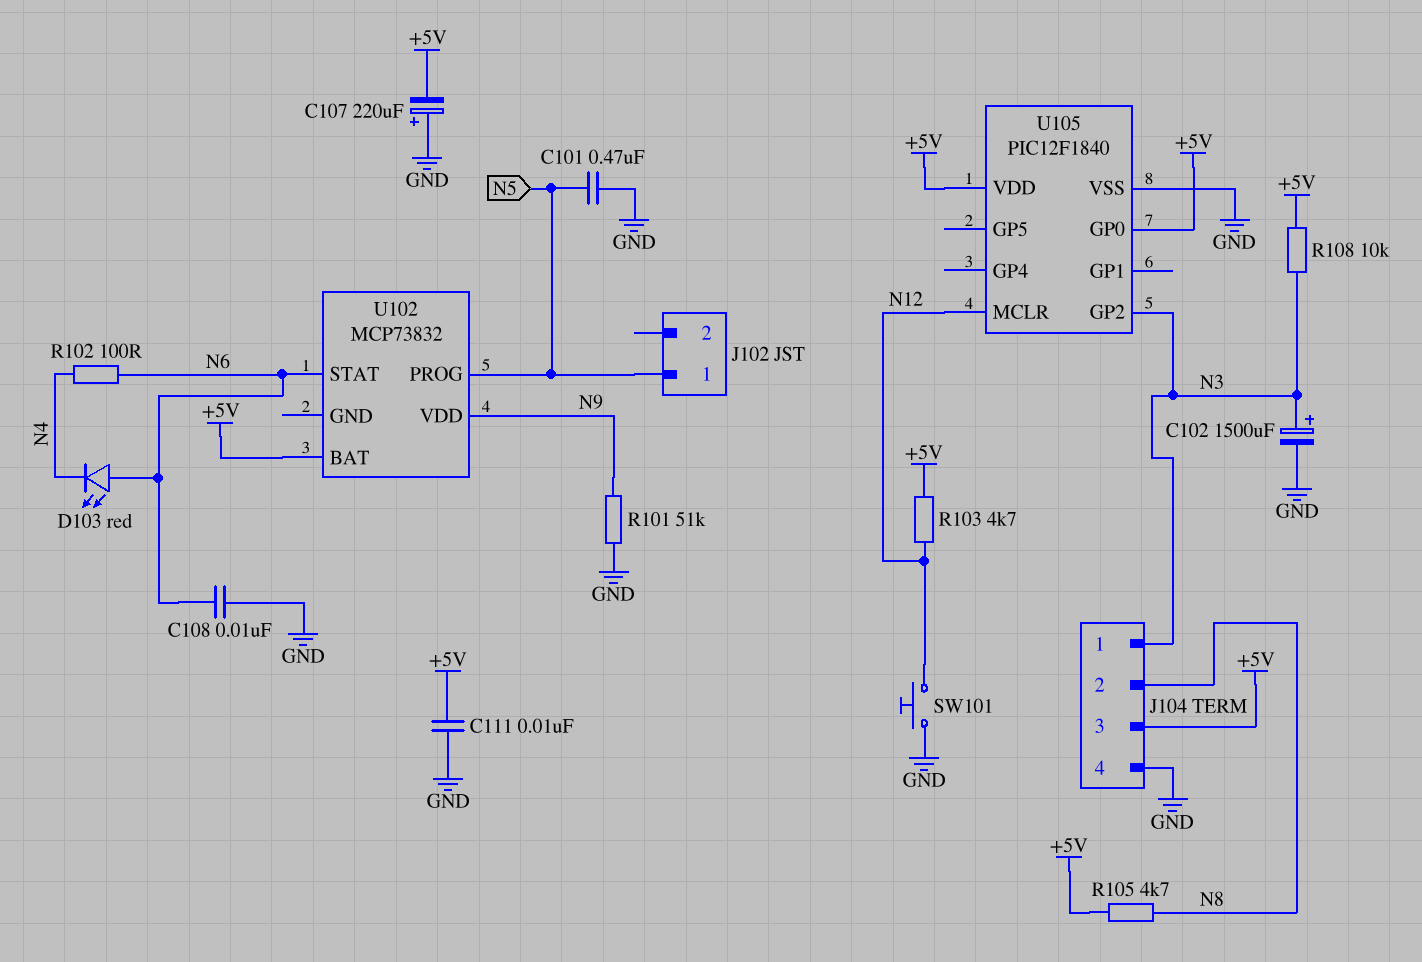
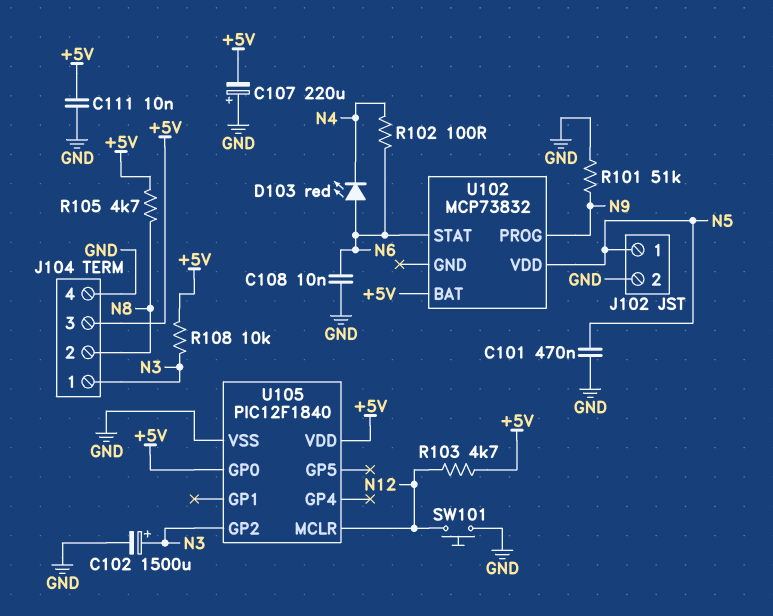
J102 pin 2: none -> GND
U102 pin PROG: N5 -> N9
U102 pin VDD: N9 -> N5

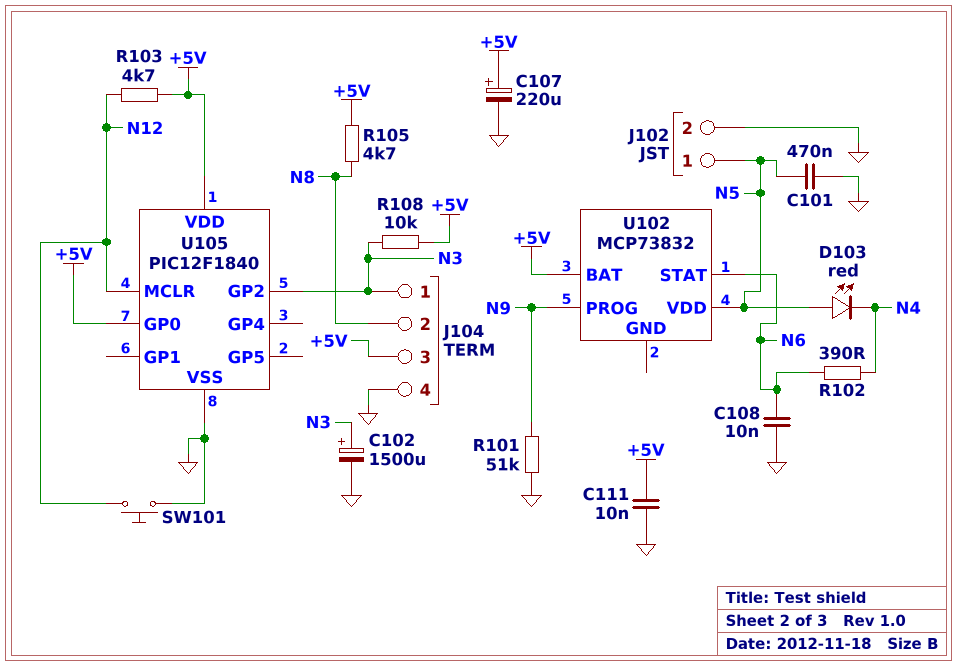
C107: 220uF (plus GND, minus +5V) -> 220uF (plus +5V, minus GND)
D103: LED red (A N6, K N4) -> LED red (A N5, K N4)
R102: 100 (N4, N6) -> 390 (N4, N6)

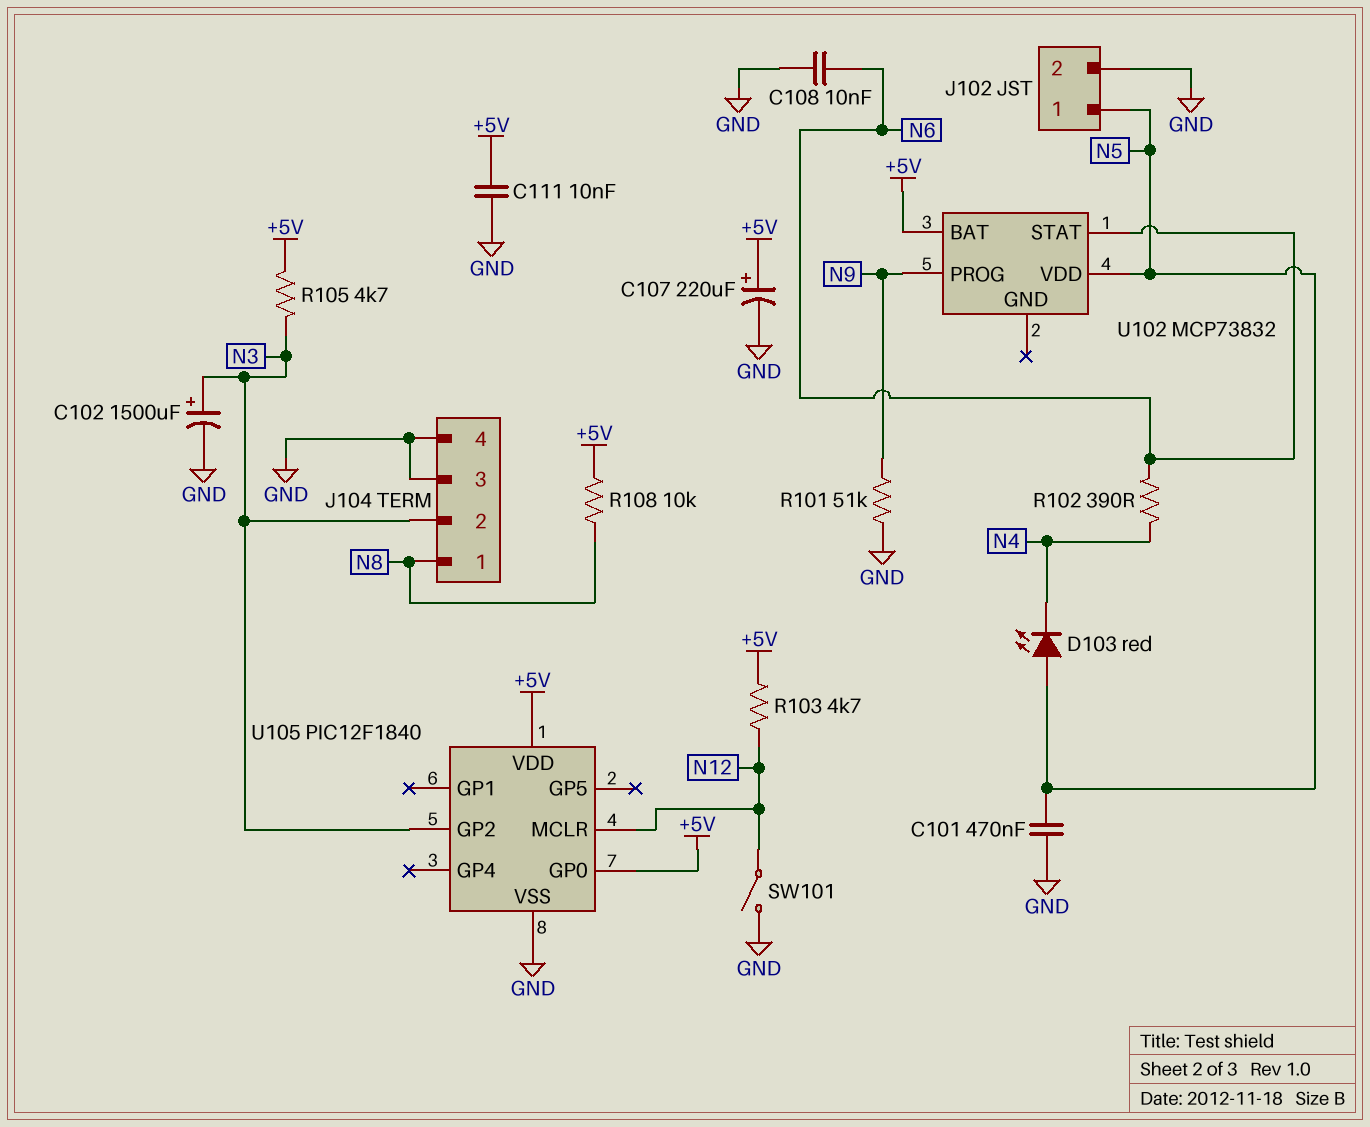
J104 pin 1: N3 -> N8
J104 pin 2: N8 -> N3
J104 pin 3: +5V -> GND
R105: 4.7k (+5V, N8) -> 4.7k (+5V, N3)
R108: 10k (+5V, N3) -> 10k (+5V, N8)
SW101: button (GND, N12) -> switch (GND, N12)

